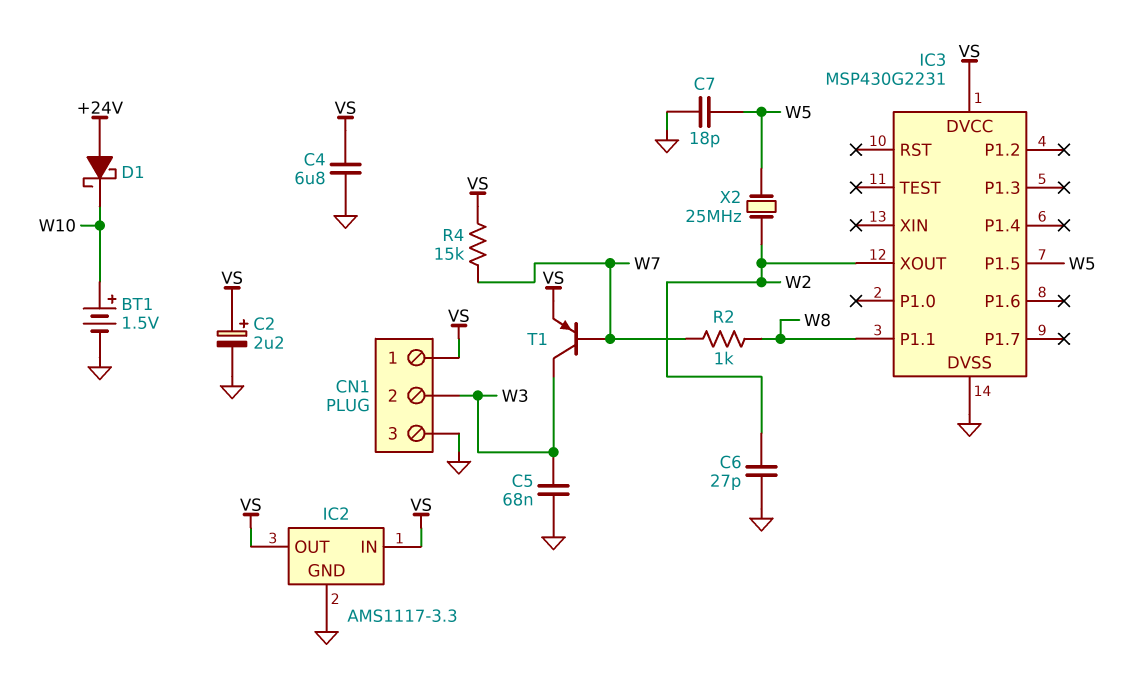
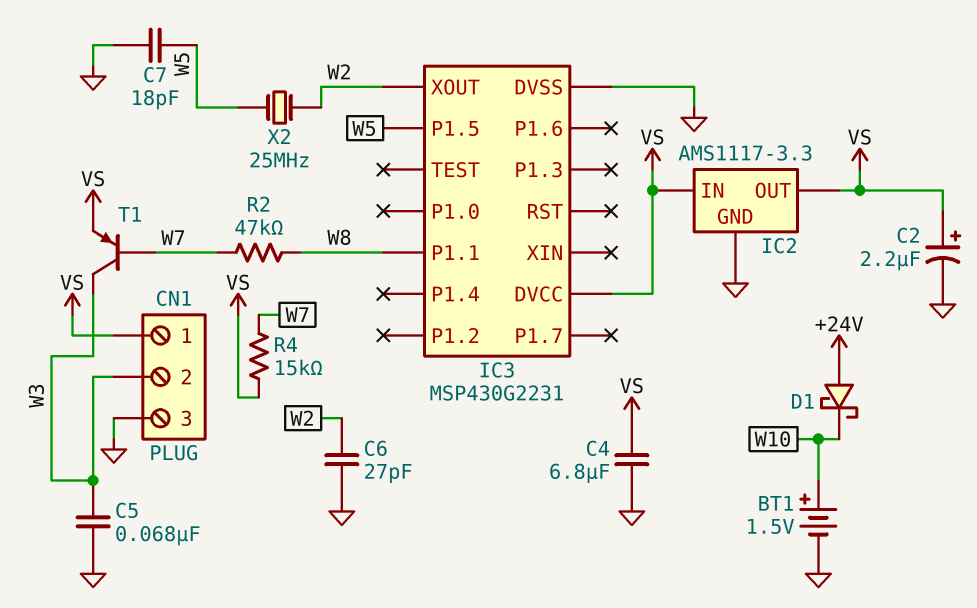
R2: 1k (W7, W8) -> 47k (W7, W8)

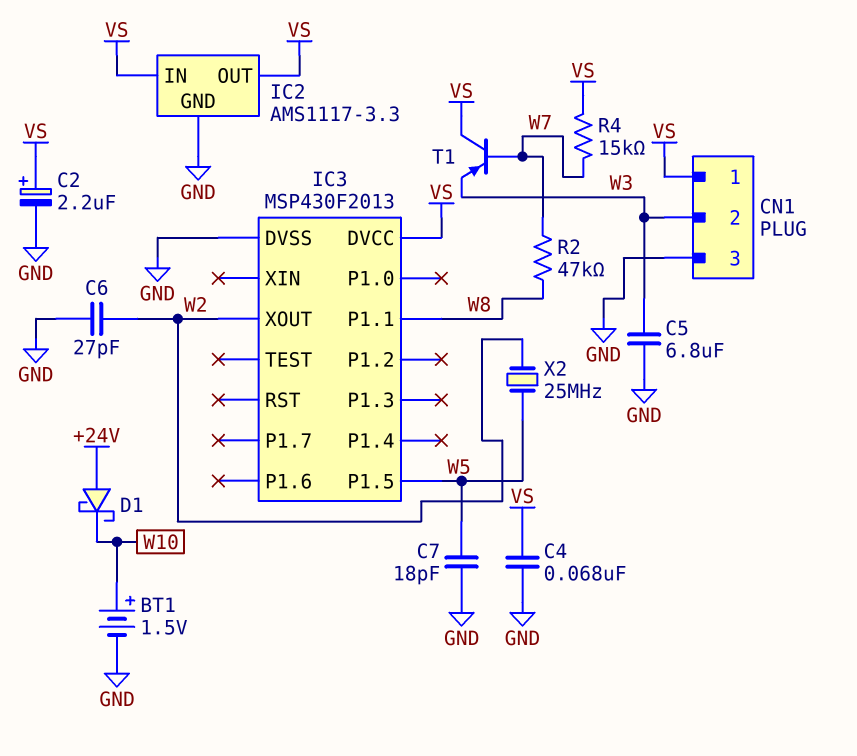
C4: 6.8uF (GND, VS) -> 68nF (GND, VS)
C5: 68nF (GND, W3) -> 6.8uF (GND, W3)
IC3: MSP430G2231 -> MSP430F2013
T1: PNP (B W7, C W3, E VS) -> PNP (B W7, C VS, E W3)

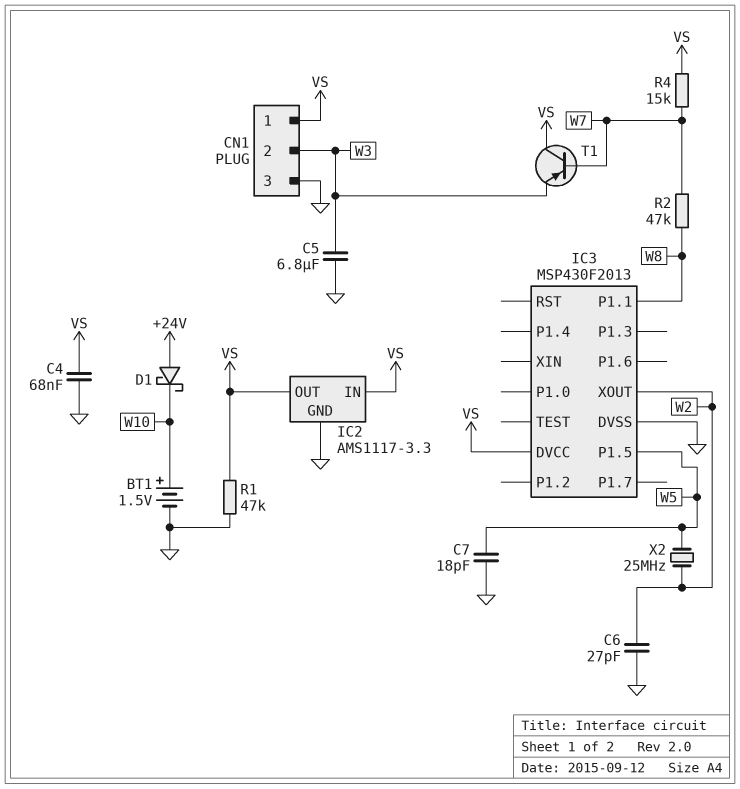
C2: 2.2uF (plus VS, minus GND) -> none
R1: none -> 47k (GND, VS)

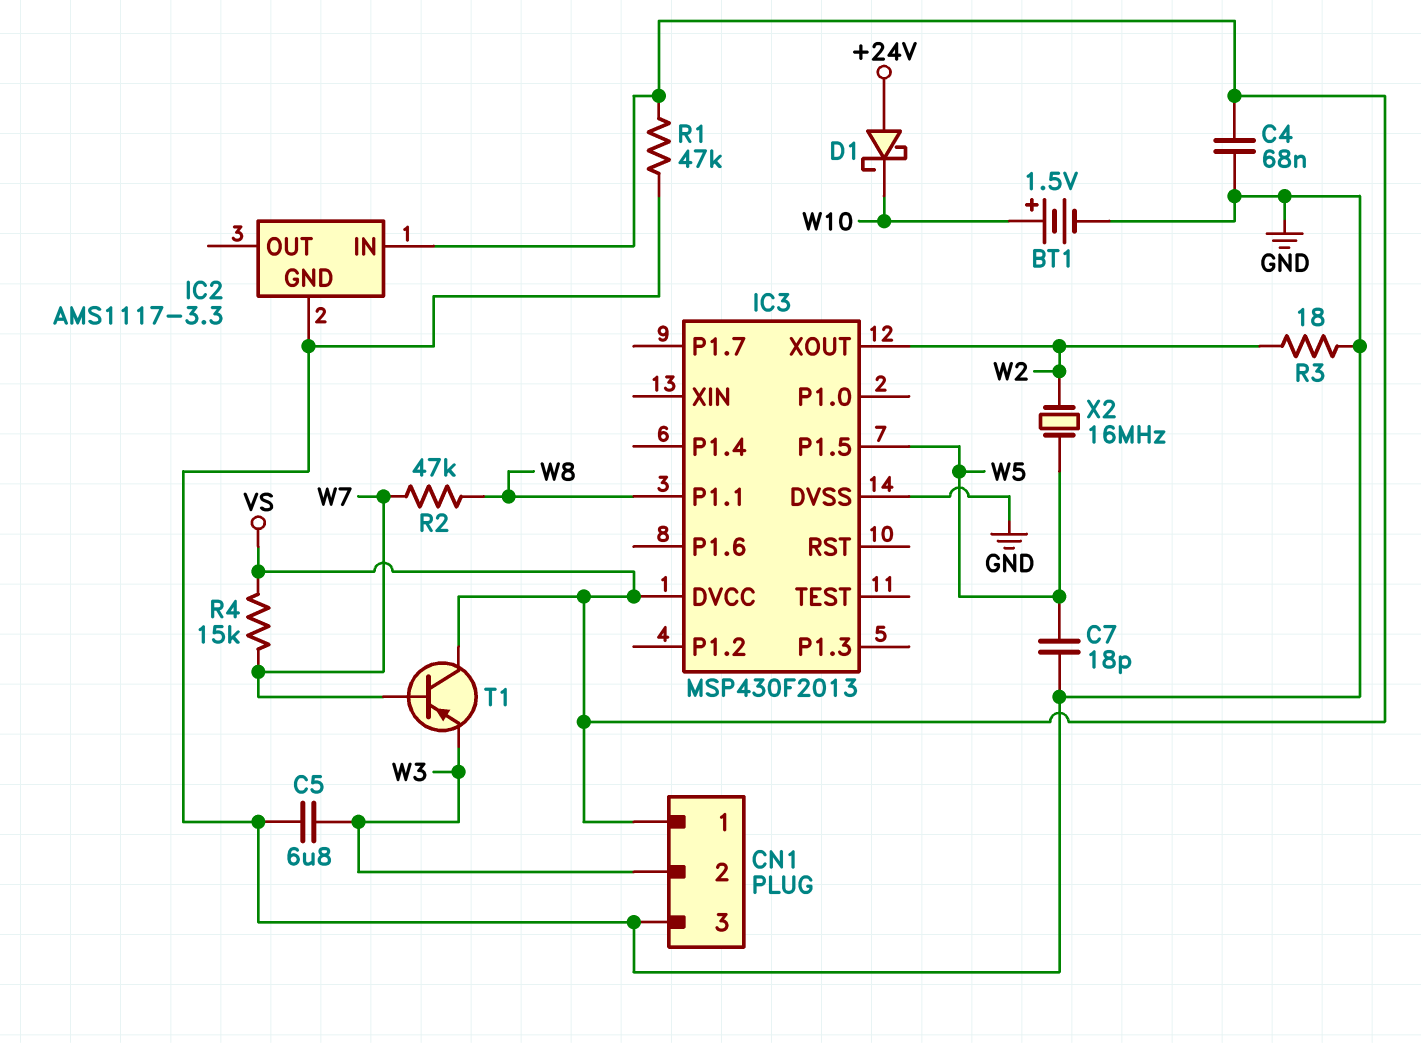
C6: 27pF (GND, W2) -> none
IC2 pin OUT: VS -> none
R3: none -> 18 (GND, W2)
X2: 25MHz (W2, W5) -> 16MHz (W2, W5)

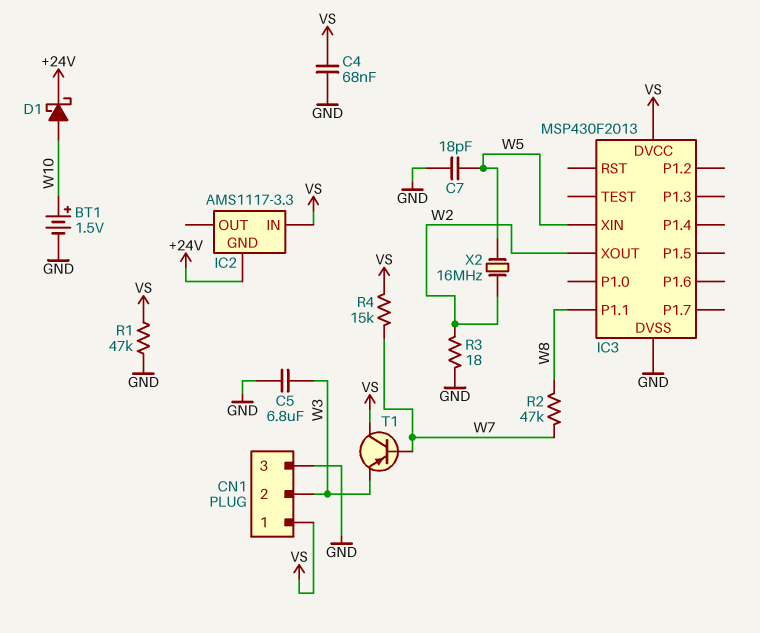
D1: schottky (A +24V, K W10) -> schottky (A W10, K +24V)
IC2 pin GND: GND -> +24V
IC3 pin P1.5: W5 -> none
IC3 pin XIN: none -> W5

